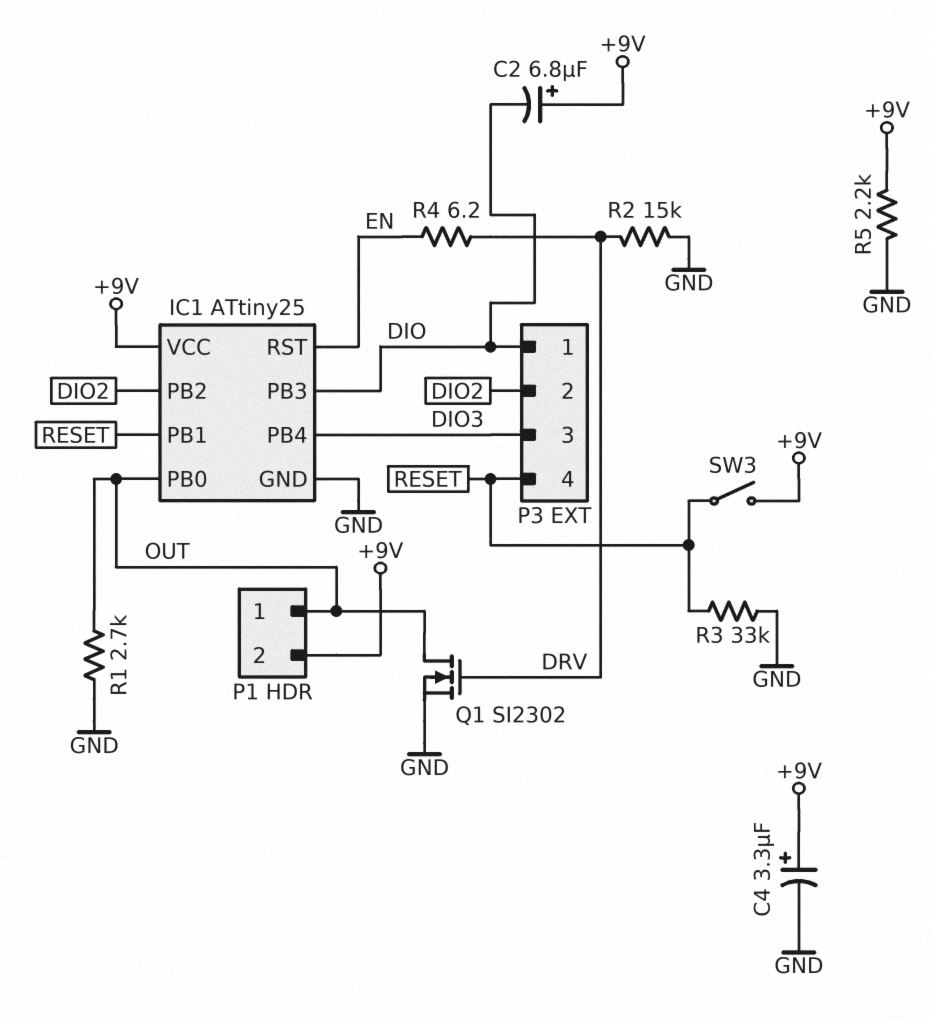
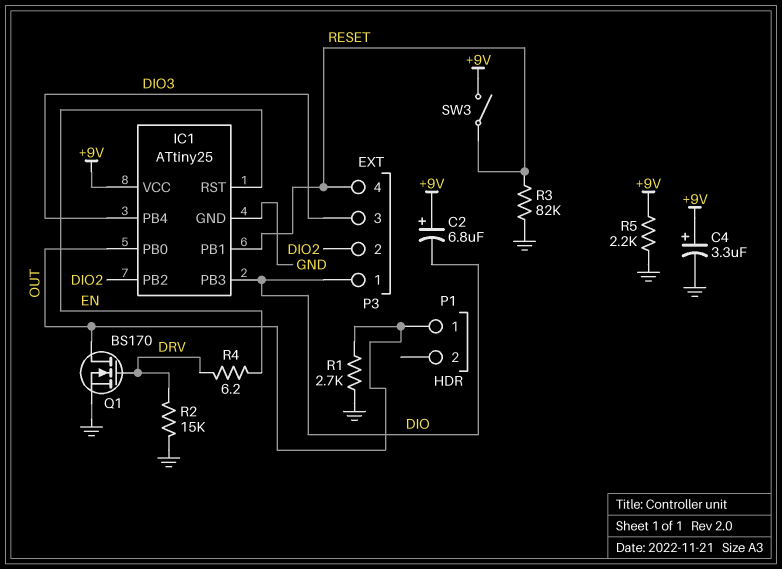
P1 pin 2: +9V -> none
Q1: NMOS SI2302 (G DRV, D OUT, S GND) -> NMOS BS170 (G DRV, D OUT, S GND)
R3: 33k (GND, RESET) -> 82k (GND, RESET)

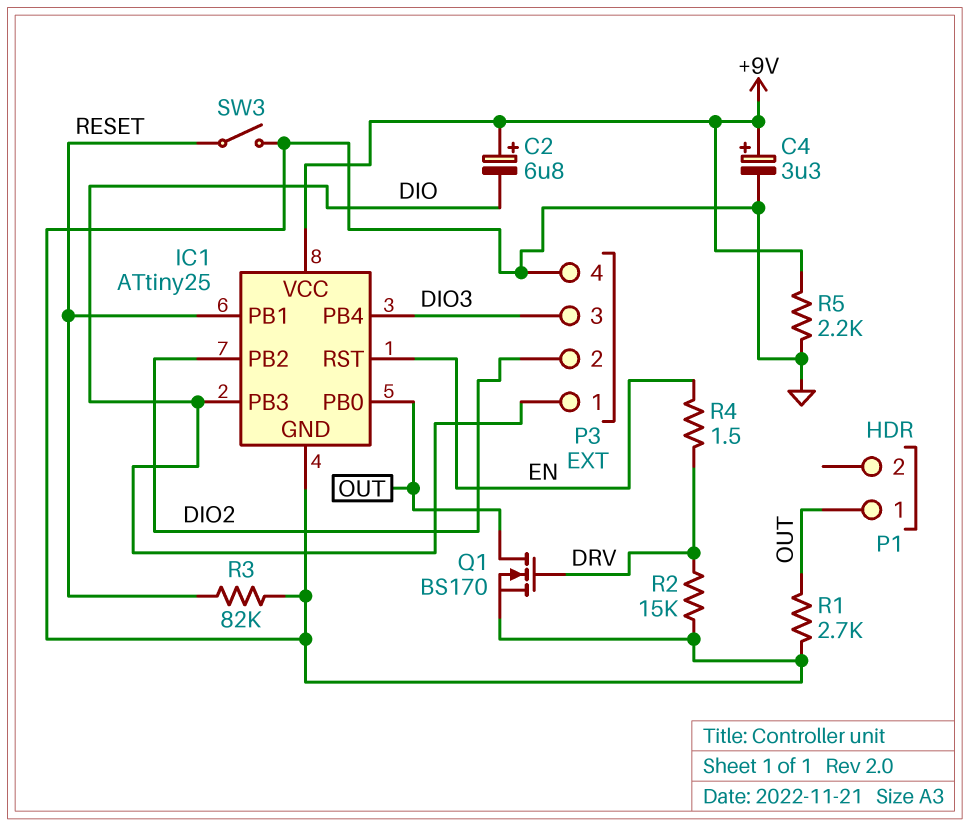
P3 pin 4: RESET -> GND
R4: 6.2 (DRV, EN) -> 1.5 (DRV, EN)
SW3: switch (+9V, RESET) -> switch (GND, RESET)

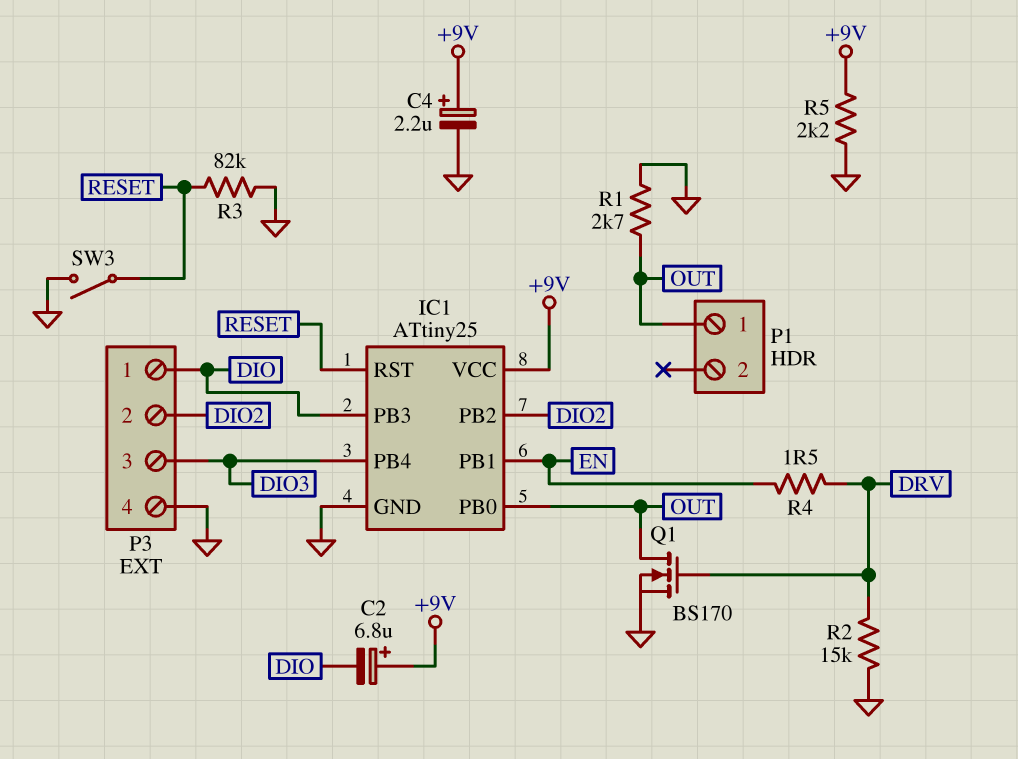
C4: 3.3uF (plus +9V, minus GND) -> 2.2uF (plus +9V, minus GND)
IC1 pin PB1: RESET -> EN
IC1 pin RST: EN -> RESET

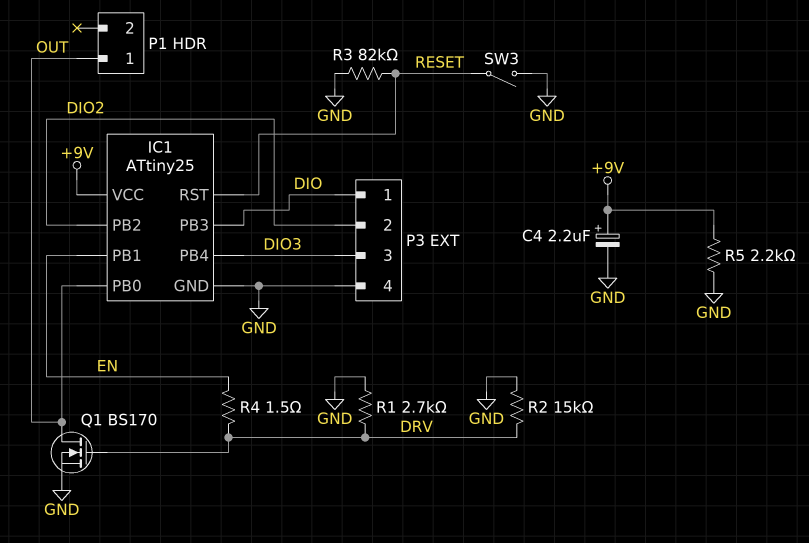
C2: 6.8uF (plus +9V, minus DIO) -> none
R1: 2.7k (GND, OUT) -> 2.7k (DRV, GND)

